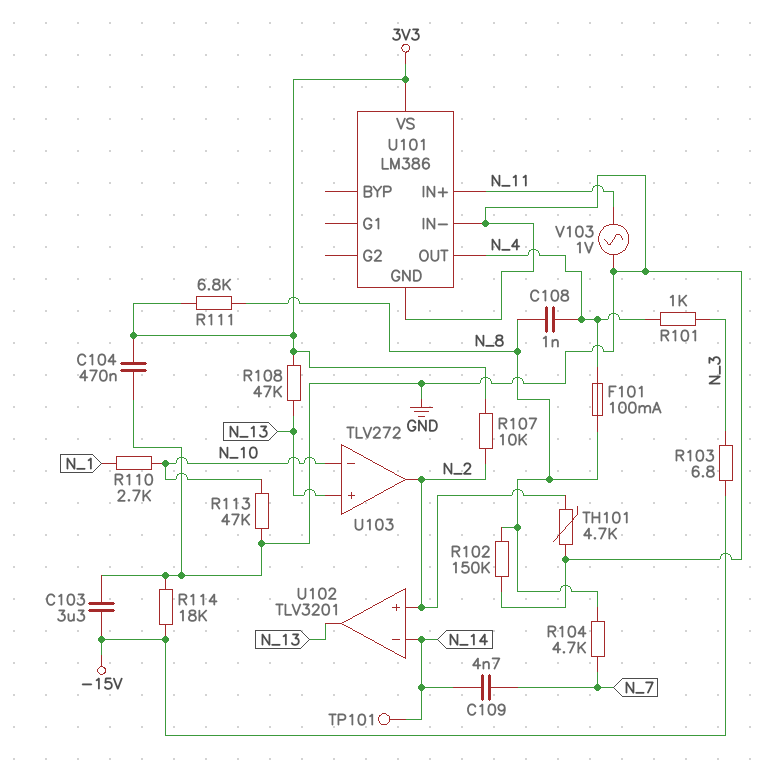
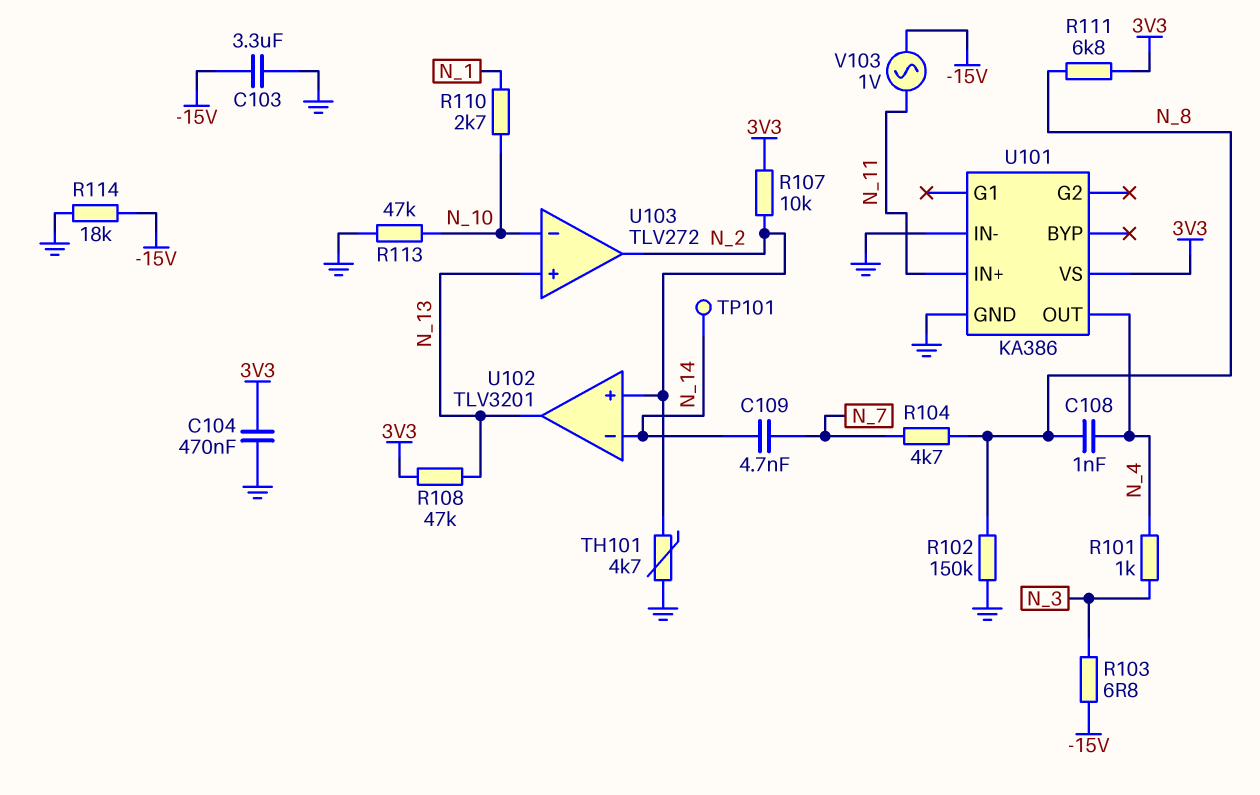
F101: 100mA (N_4, N_8) -> none
U101: LM386 -> KA386
V103: AC 1V (GND, N_11) -> AC 1V (-15V, N_11)

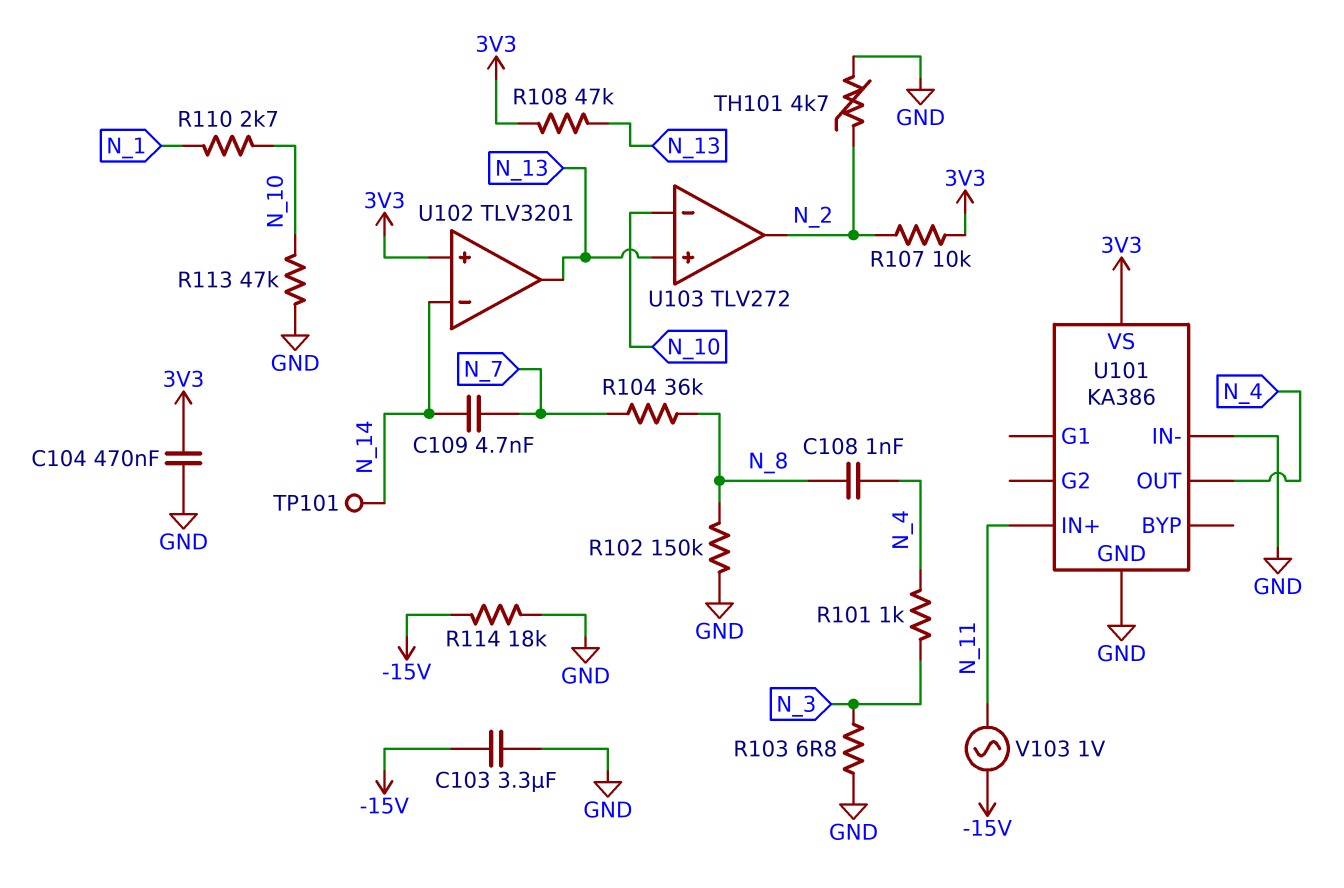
R103: 6.8 (-15V, N_3) -> 6.8 (GND, N_3)
R104: 4.7k (N_7, N_8) -> 36k (N_7, N_8)
R111: 6.8k (3V3, N_8) -> none
U102 pin in+: N_2 -> 3V3

